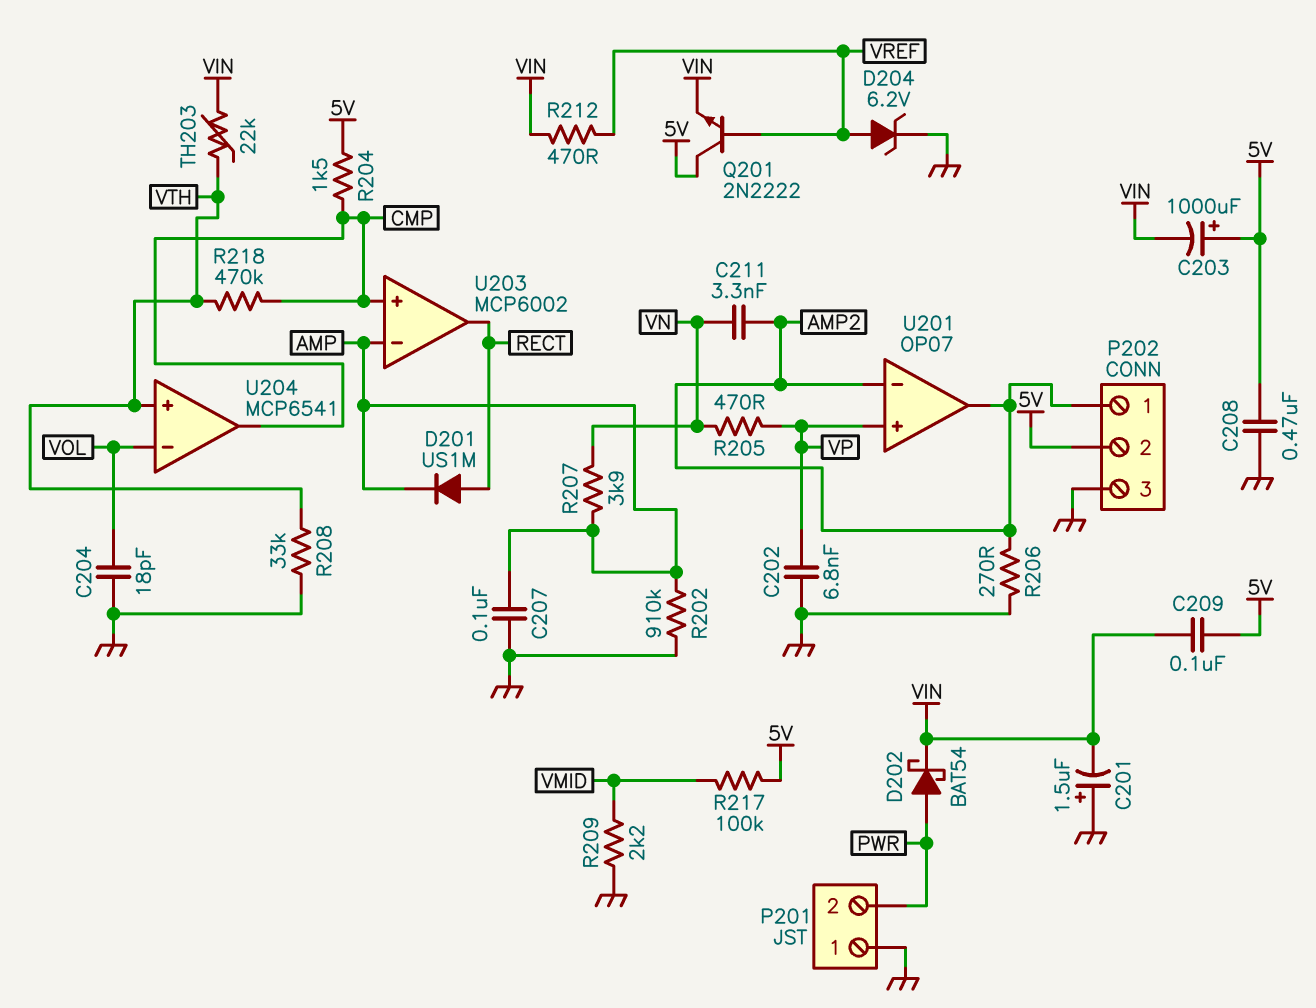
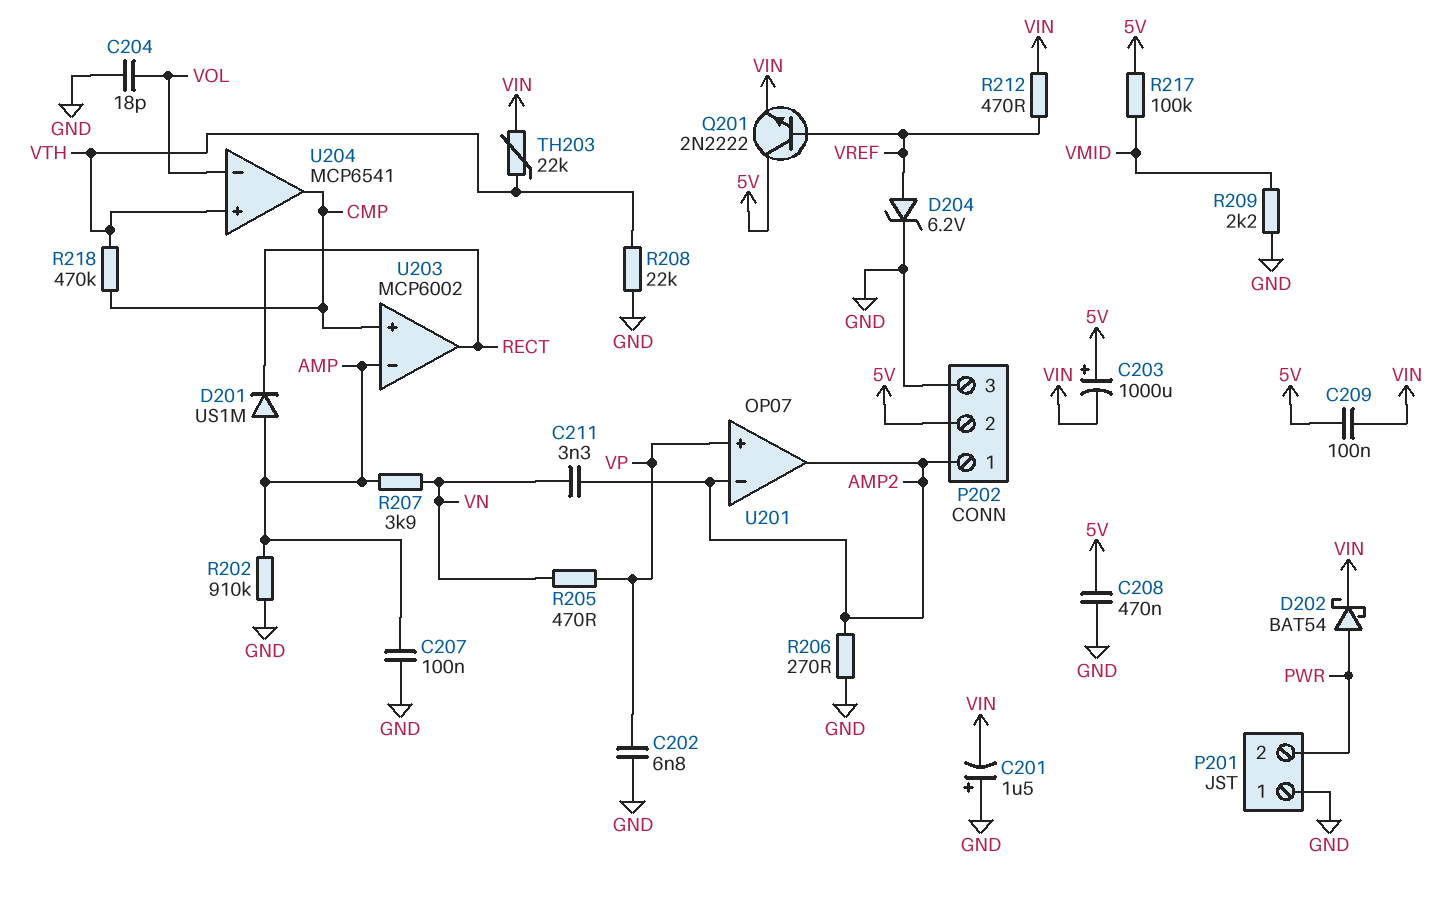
D201: diode US1M (A RECT, K AMP) -> diode US1M (A AMP, K RECT)
R204: 1.5k (5V, CMP) -> none
R208: 33k (GND, VTH) -> 22k (GND, VTH)

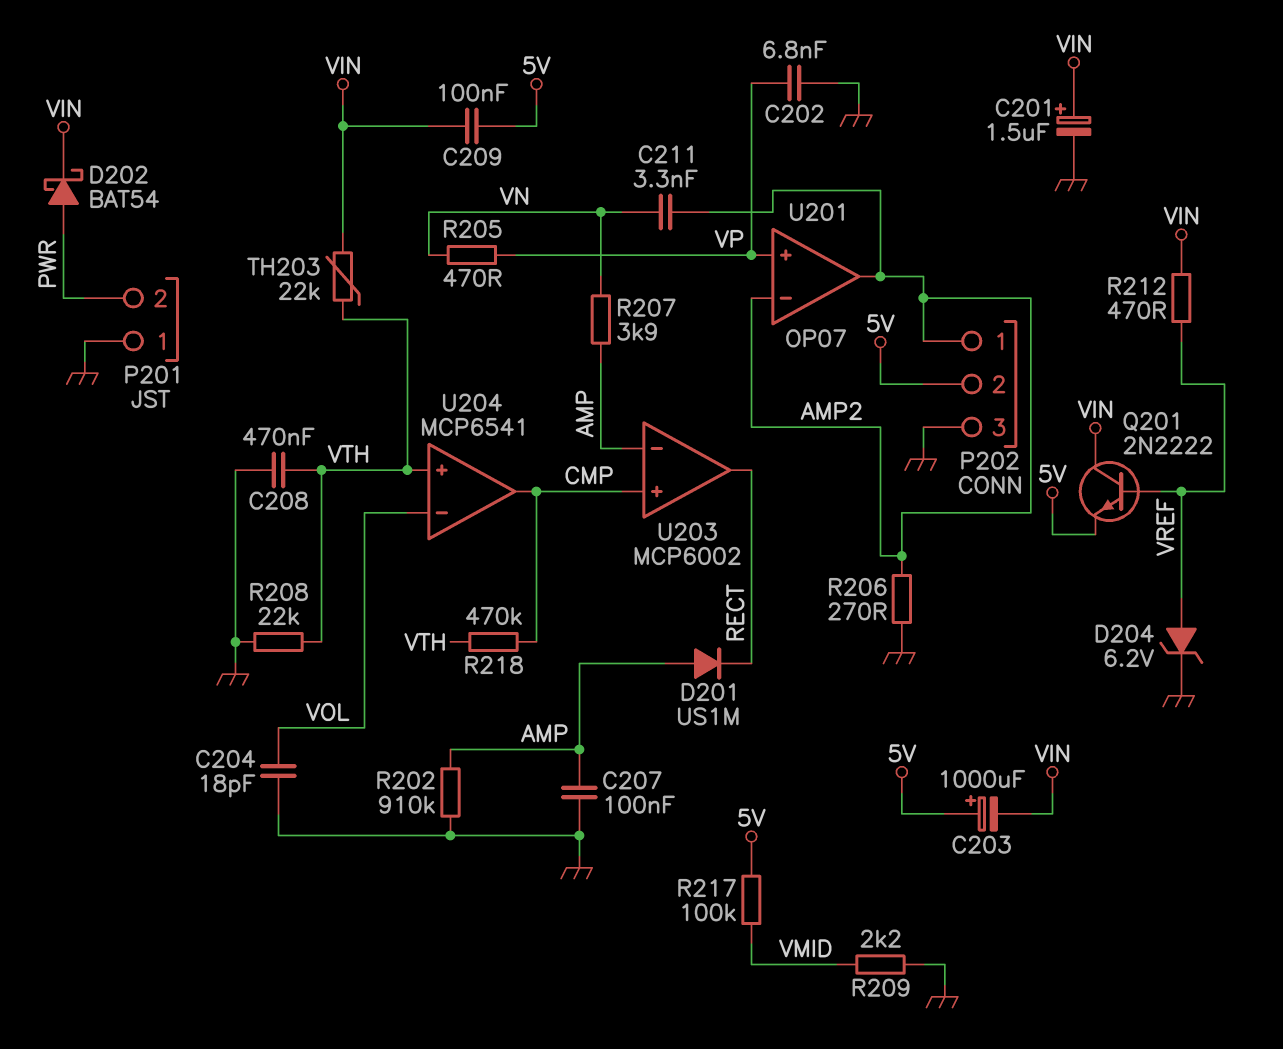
C201: 1.5uF (plus GND, minus VIN) -> 1.5uF (plus VIN, minus GND)
C208: 470nF (5V, GND) -> 470nF (GND, VTH)
Q201: NPN 2N2222 (B VREF, C 5V, E VIN) -> NPN 2N2222 (B VREF, C VIN, E 5V)

